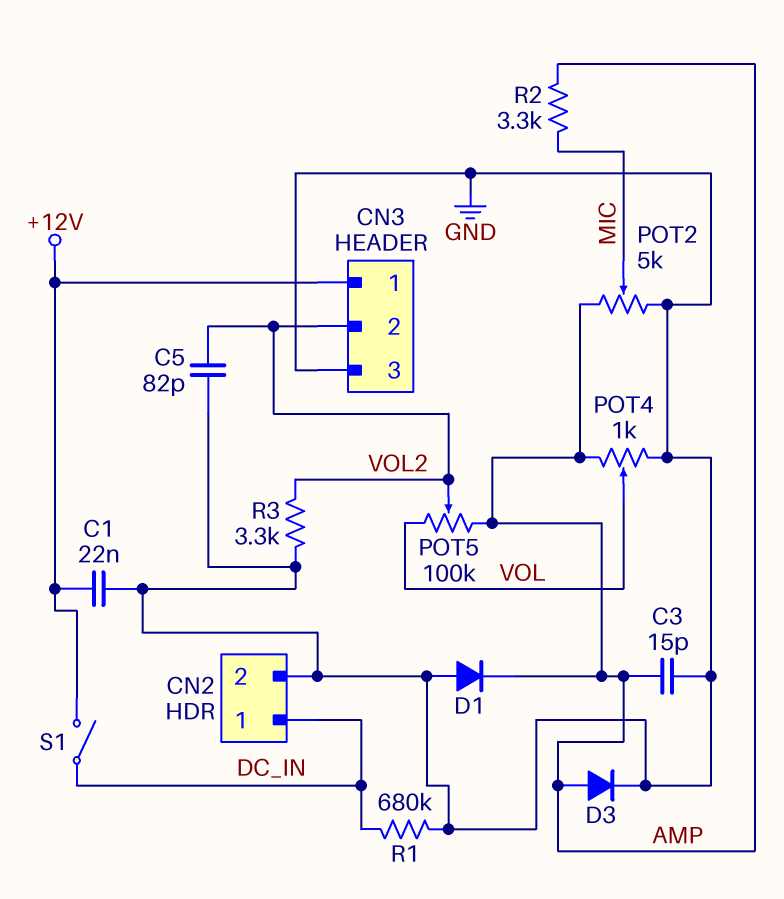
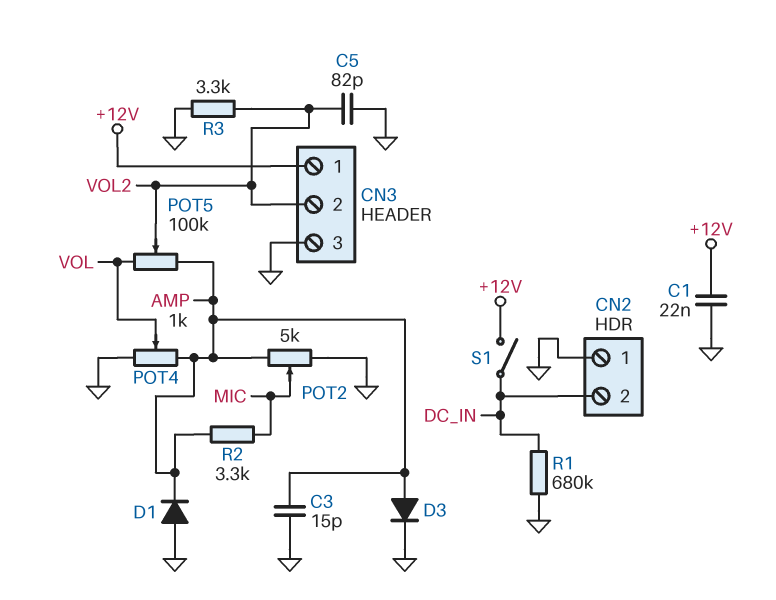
CN2 pin 1: DC_IN -> GND
CN2 pin 2: GND -> DC_IN

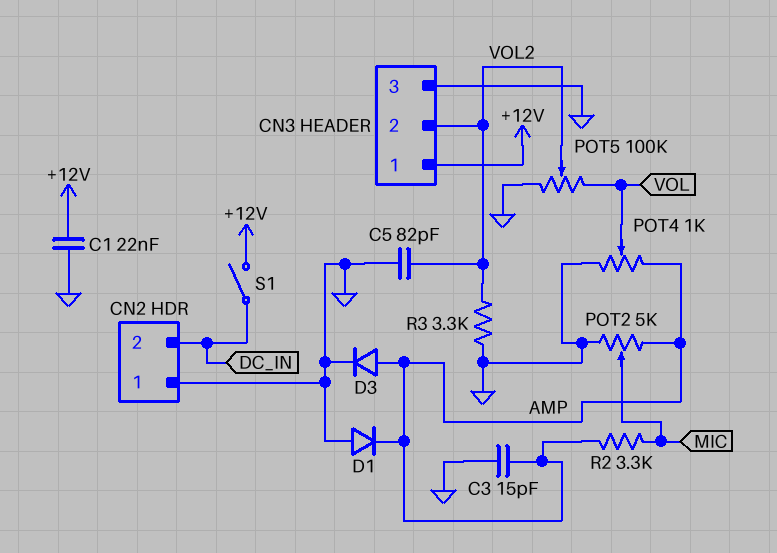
POT5: 100k (AMP, VOL, wiper VOL2) -> 100k (GND, VOL, wiper VOL2)
R1: 680k (DC_IN, GND) -> none

